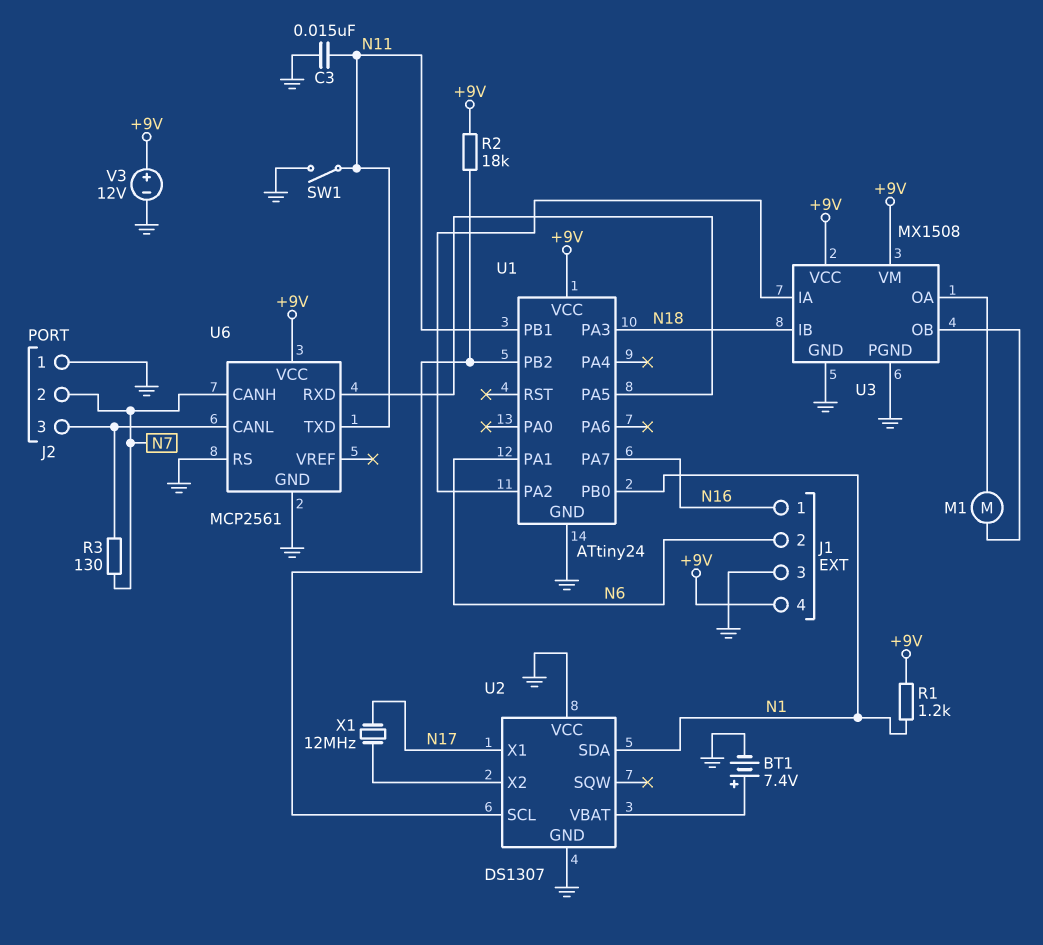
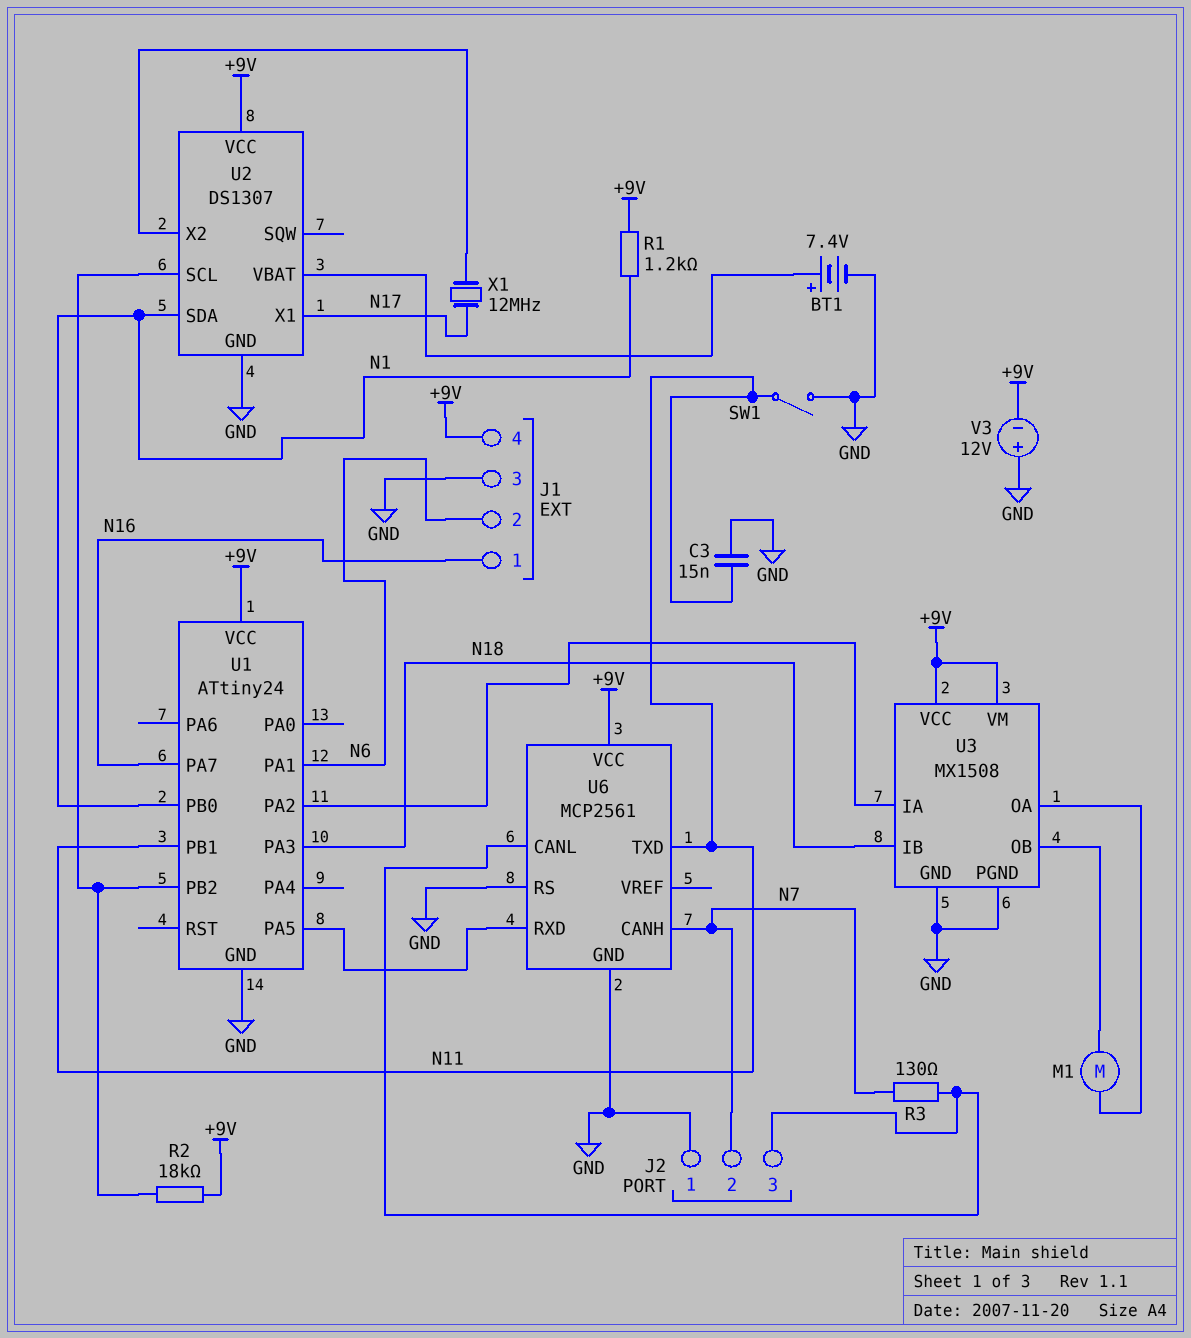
U2 pin VCC: GND -> +9V
V3: 12V (plus +9V, minus GND) -> 12V (plus GND, minus +9V)

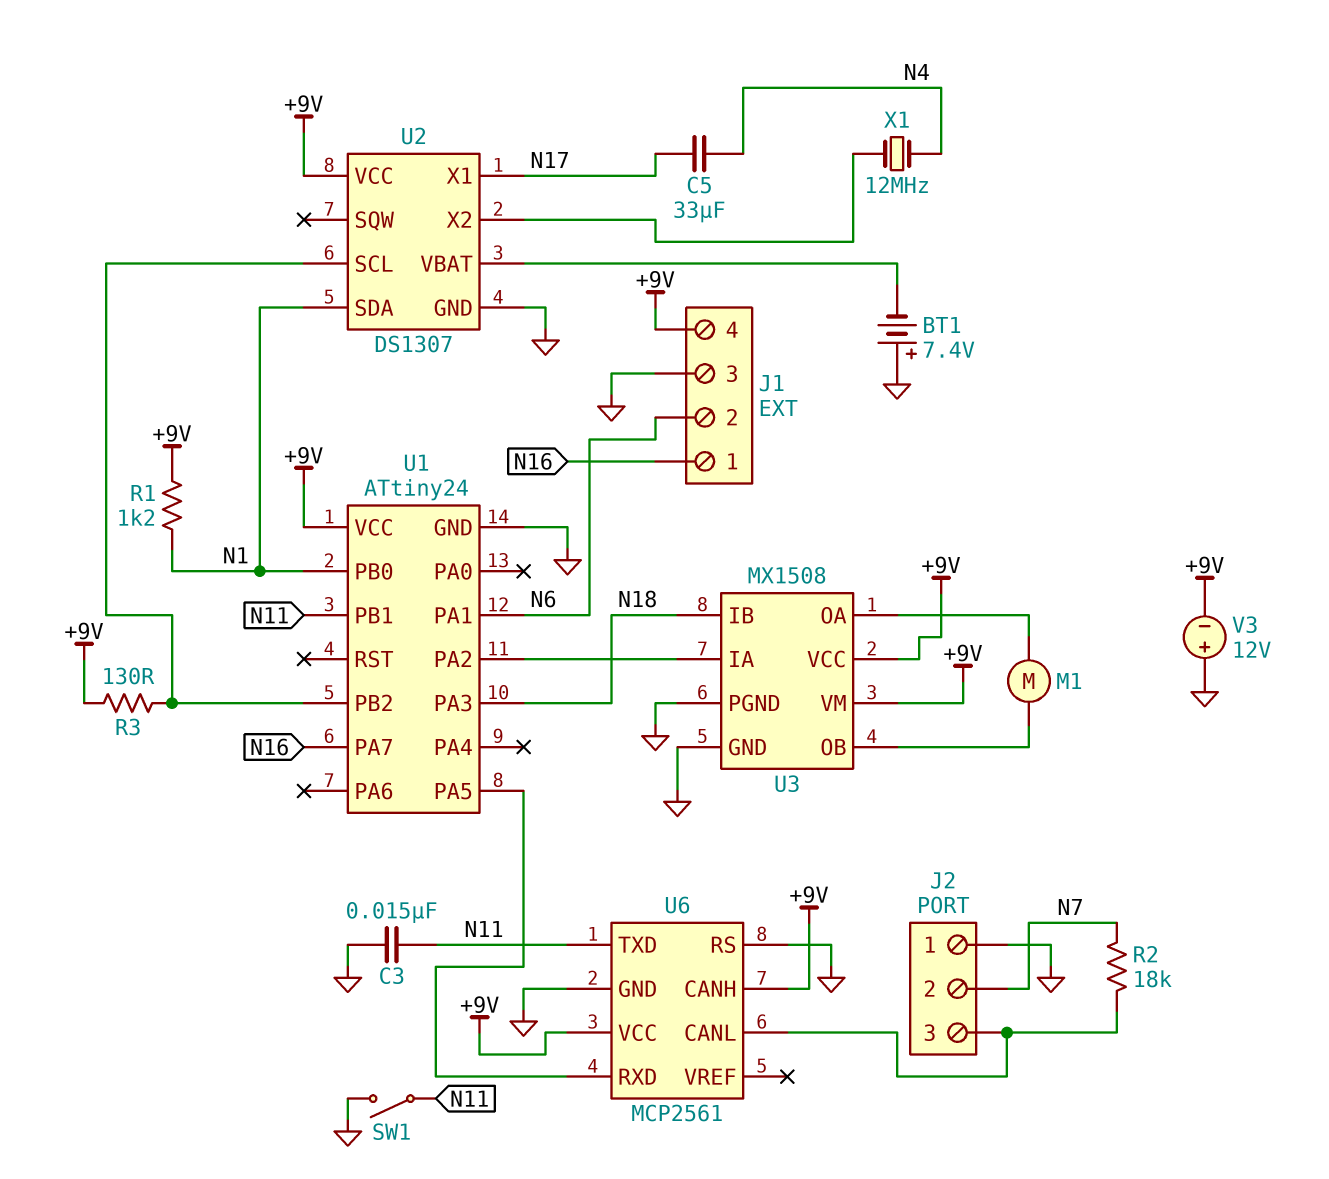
BT1: 7.4V (plus U2/VBAT, minus GND) -> 7.4V (plus GND, minus U2/VBAT)
C5: none -> 33uF (N4, N17)
R2: 18k (+9V, U1/PB2) -> 18k (J2/3, N7)
R3: 130 (J2/3, N7) -> 130 (+9V, U1/PB2)
U6 pin CANH: N7 -> +9V
X1: 12MHz (N17, U2/X2) -> 12MHz (N4, U2/X2)

